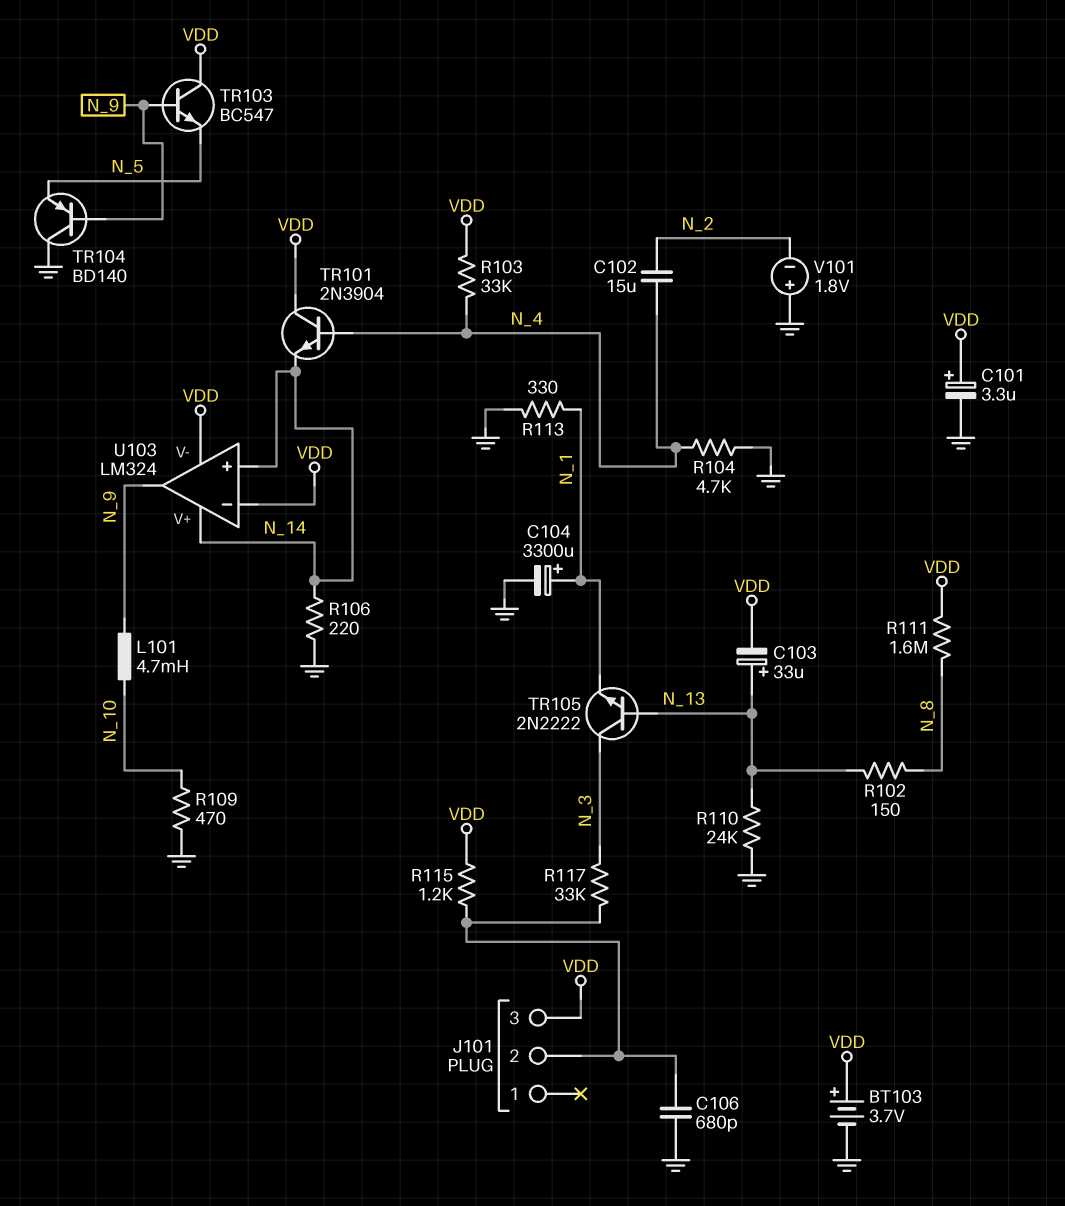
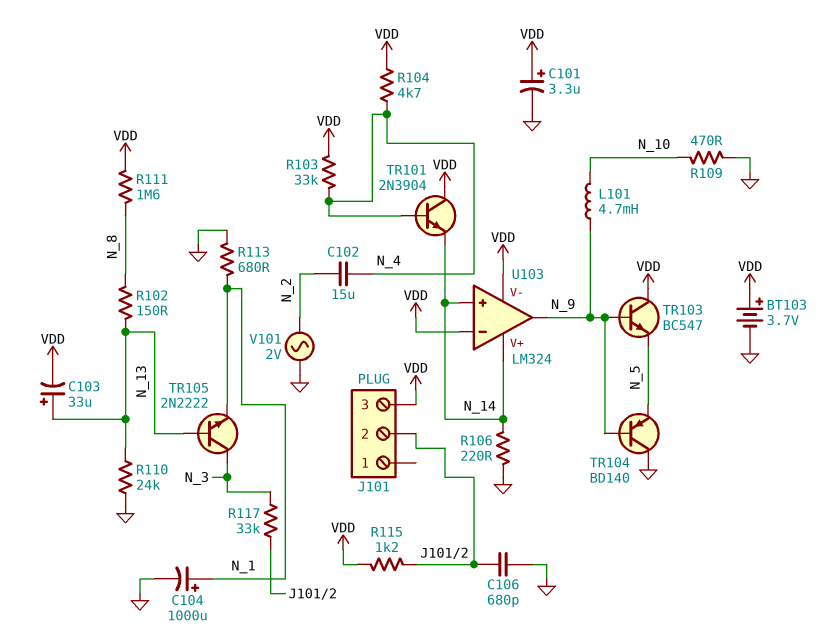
C104: 3300uF (plus N_1, minus GND) -> 1000uF (plus N_1, minus GND)
R104: 4.7k (GND, N_4) -> 4.7k (N_4, VDD)
R113: 330 (GND, N_1) -> 680 (GND, N_1)
V101: 1.8V (plus GND, minus N_2) -> AC 2V (GND, N_2)

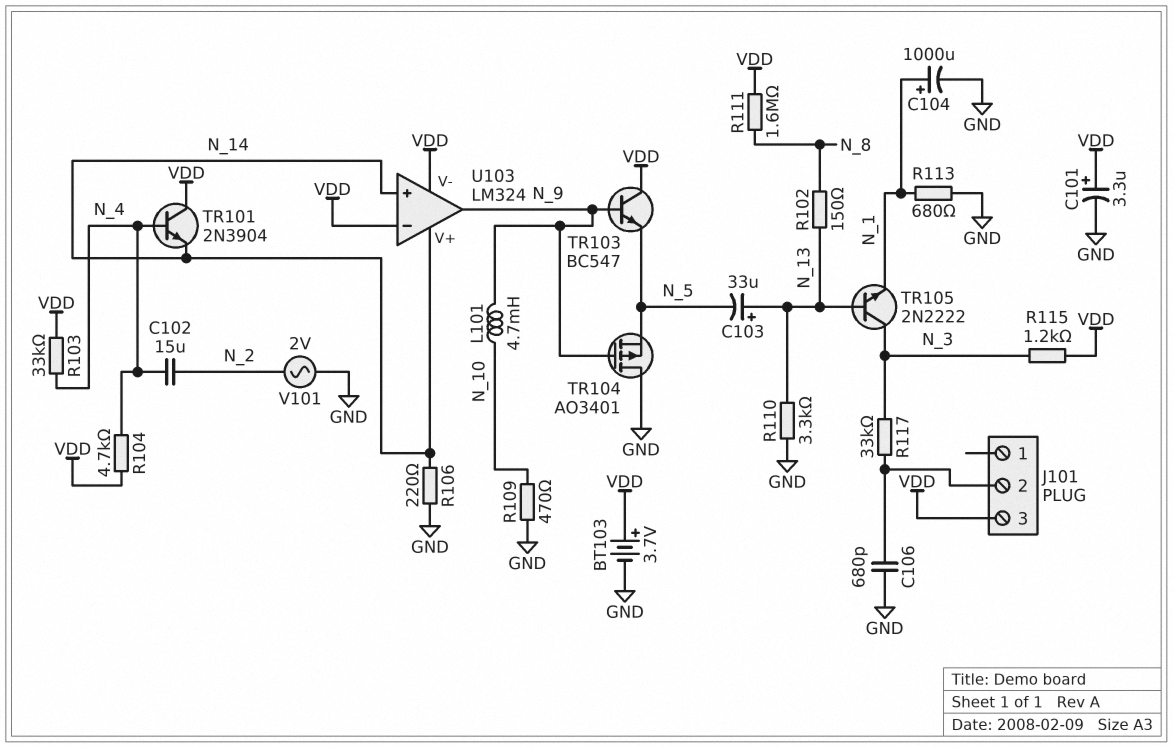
C103: 33uF (plus N_13, minus VDD) -> 33uF (plus N_13, minus N_5)
R110: 24k (GND, N_13) -> 3.3k (GND, N_13)
R115: 1.2k (J101/2, VDD) -> 1.2k (N_3, VDD)
TR104: PNP BD140 (B N_9, C GND, E N_5) -> PMOS AO3401 (G N_9, D GND, S N_5)

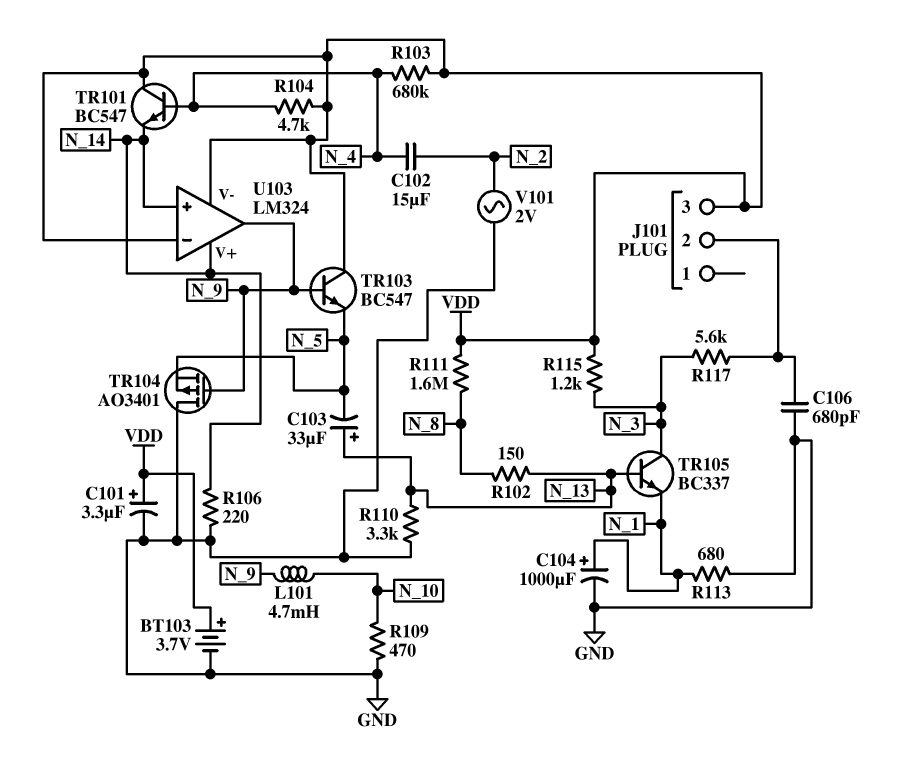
R103: 33k (N_4, VDD) -> 680k (N_4, VDD)
R117: 33k (J101/2, N_3) -> 5.6k (J101/2, N_3)
TR101: NPN 2N3904 (B N_4, C VDD, E N_14) -> NPN BC547 (B N_4, C VDD, E N_14)
TR105: NPN 2N2222 (B N_13, C N_3, E N_1) -> NPN BC337 (B N_13, C N_3, E N_1)

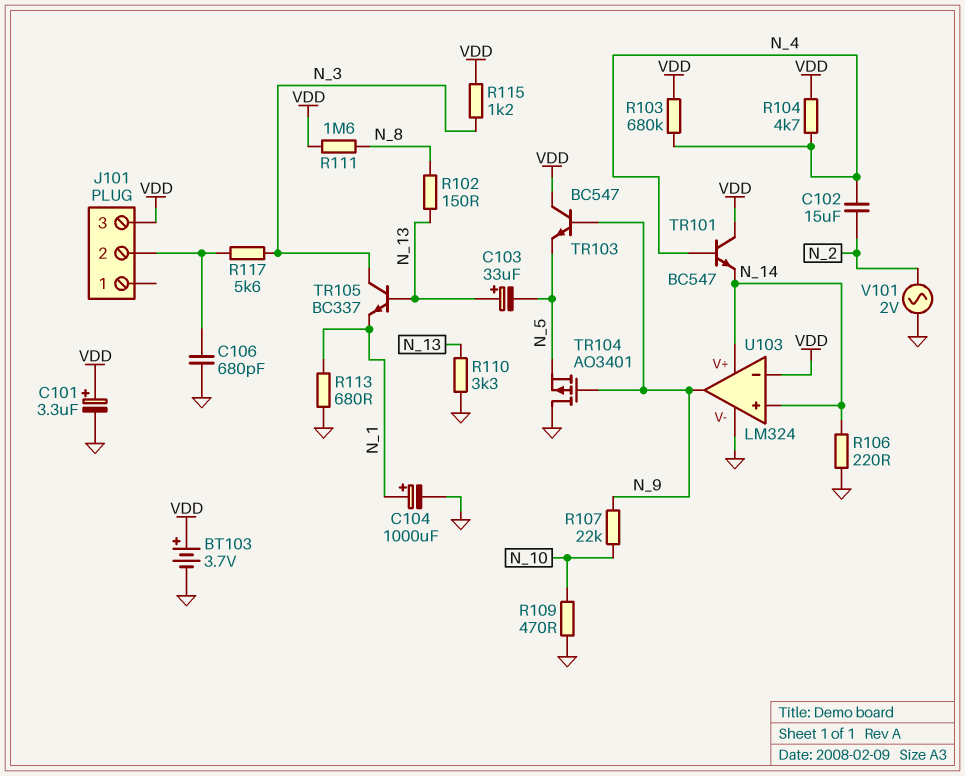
L101: 4.7mH (N_9, N_10) -> none
R107: none -> 22k (N_9, N_10)
U103 pin V-: VDD -> GND

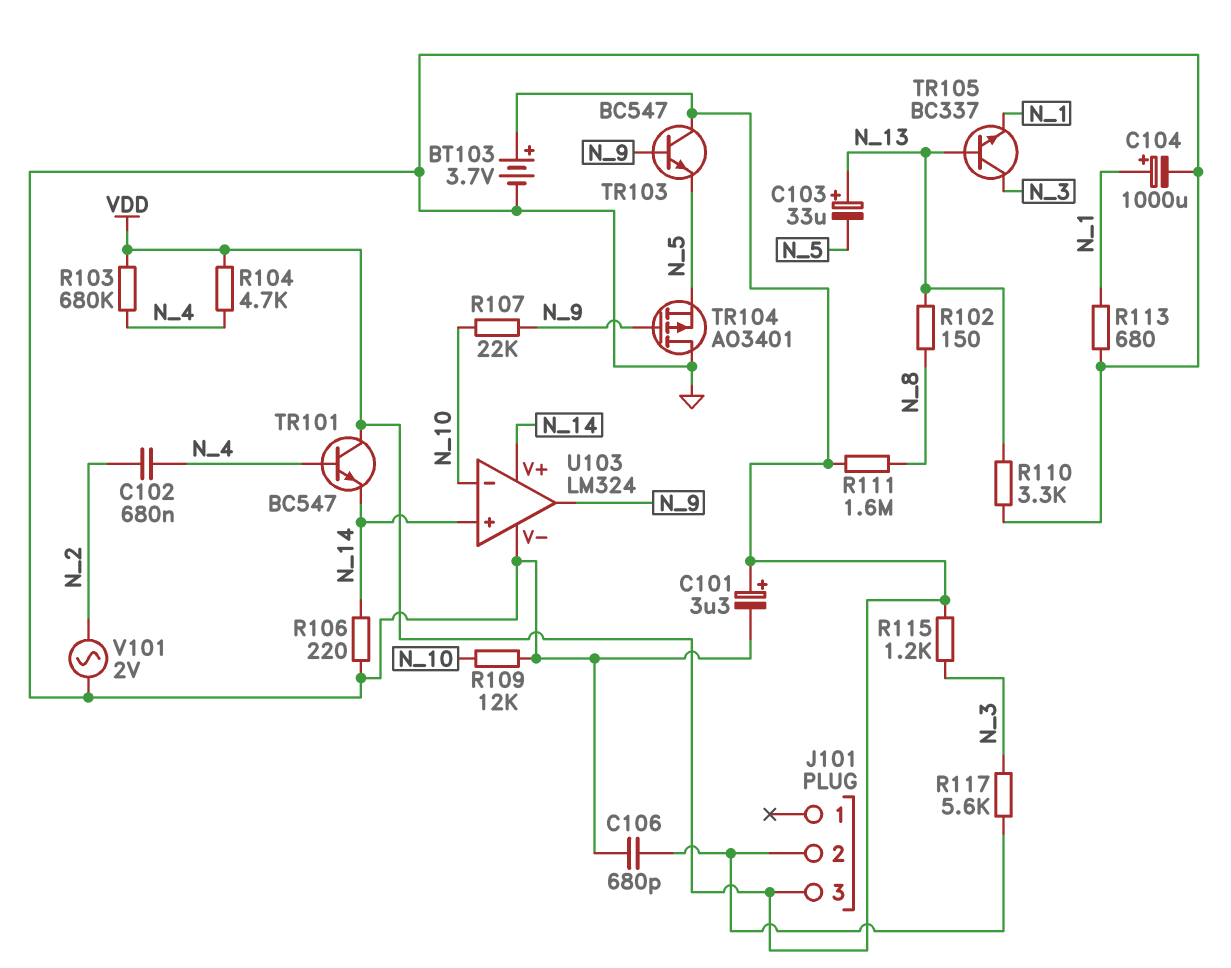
C102: 15uF (N_2, N_4) -> 680nF (N_2, N_4)
R109: 470 (GND, N_10) -> 12k (GND, N_10)
U103 pin in-: VDD -> N_10

